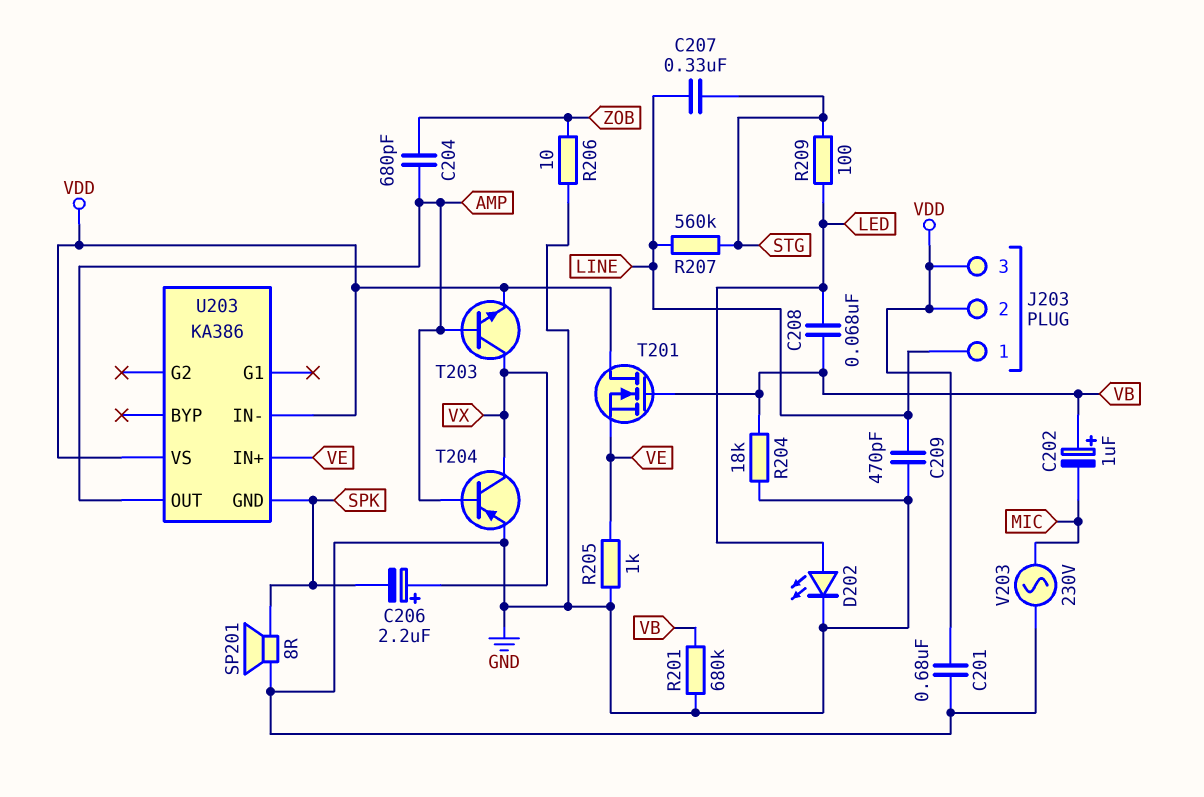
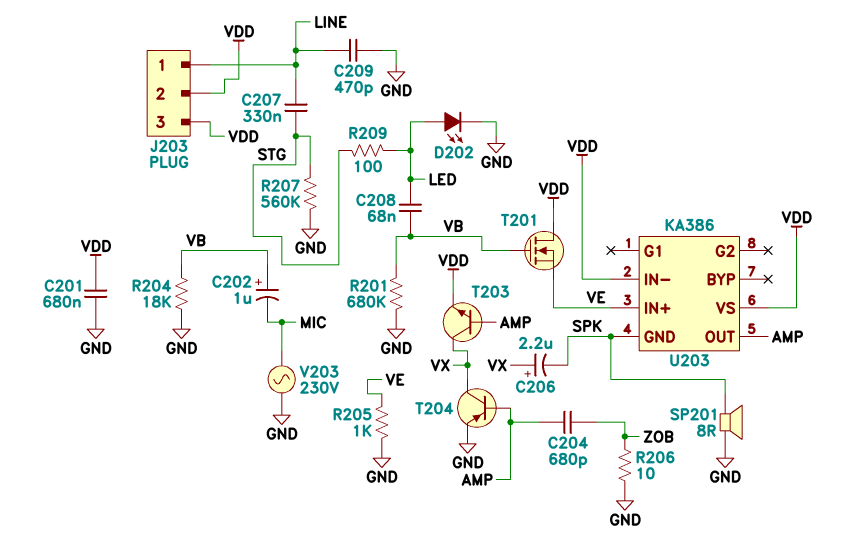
R207: 560k (LINE, STG) -> 560k (GND, STG)

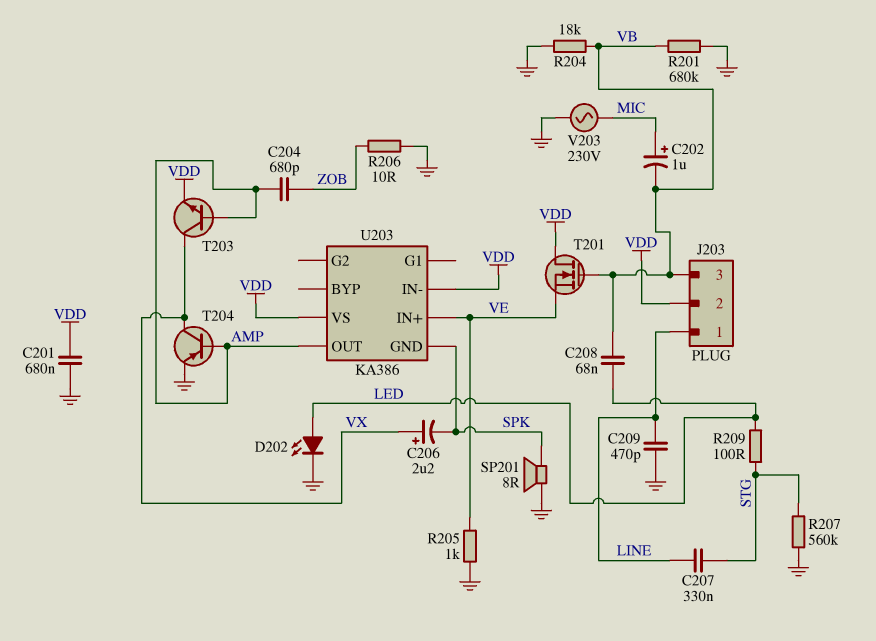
C202: 1uF (plus VB, minus MIC) -> 1uF (plus MIC, minus VB)
J203 pin 3: VDD -> VB

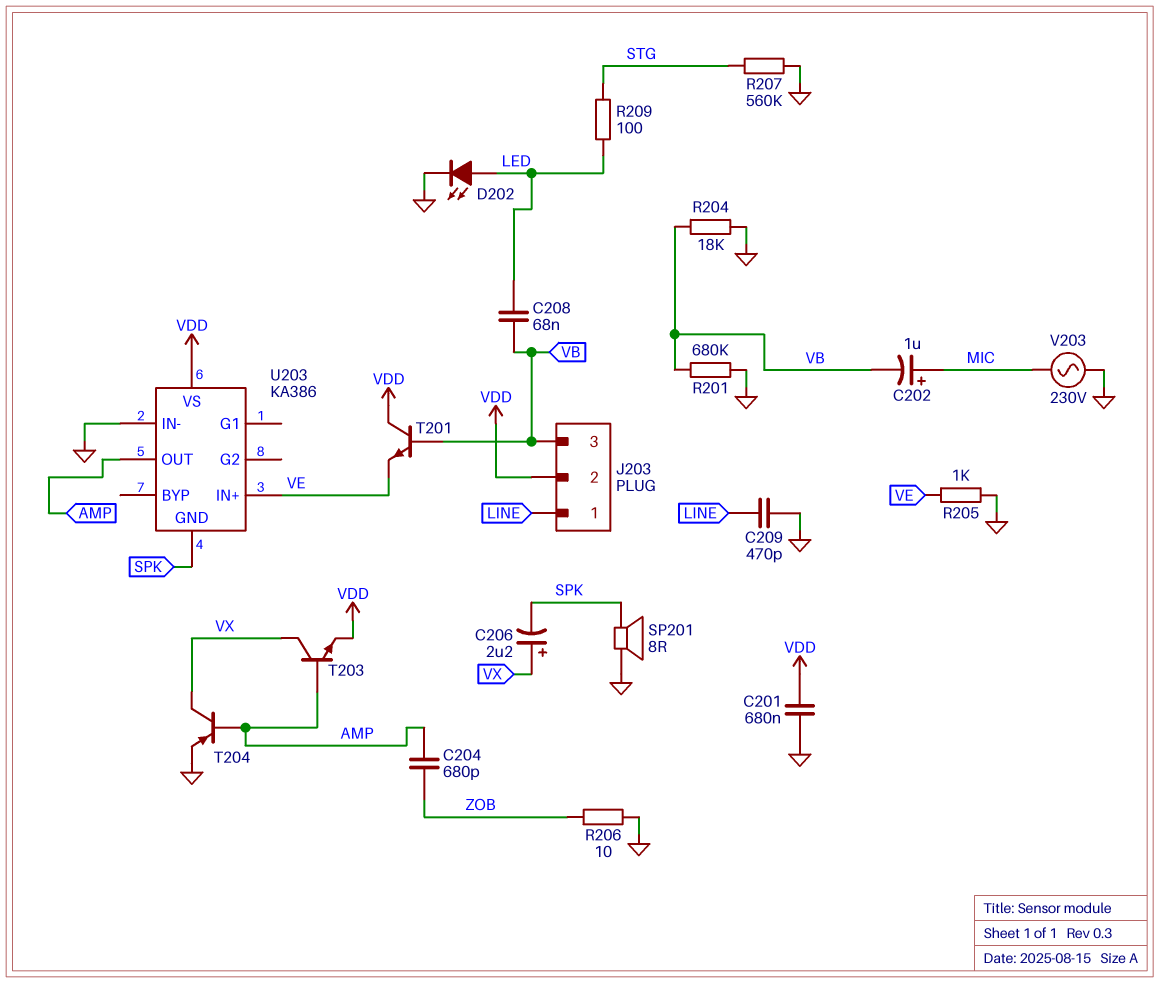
C207: 330nF (LINE, STG) -> none
T201: NMOS (G VB, D VDD, S VE) -> NPN (B VB, C VDD, E VE)
U203 pin IN-: VDD -> GND

